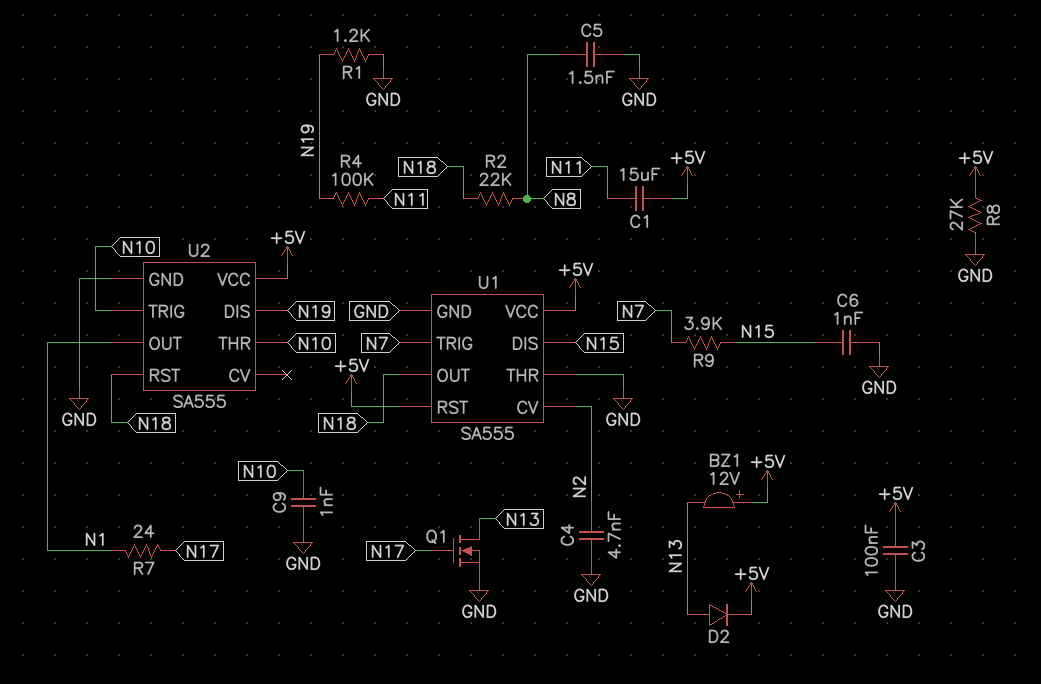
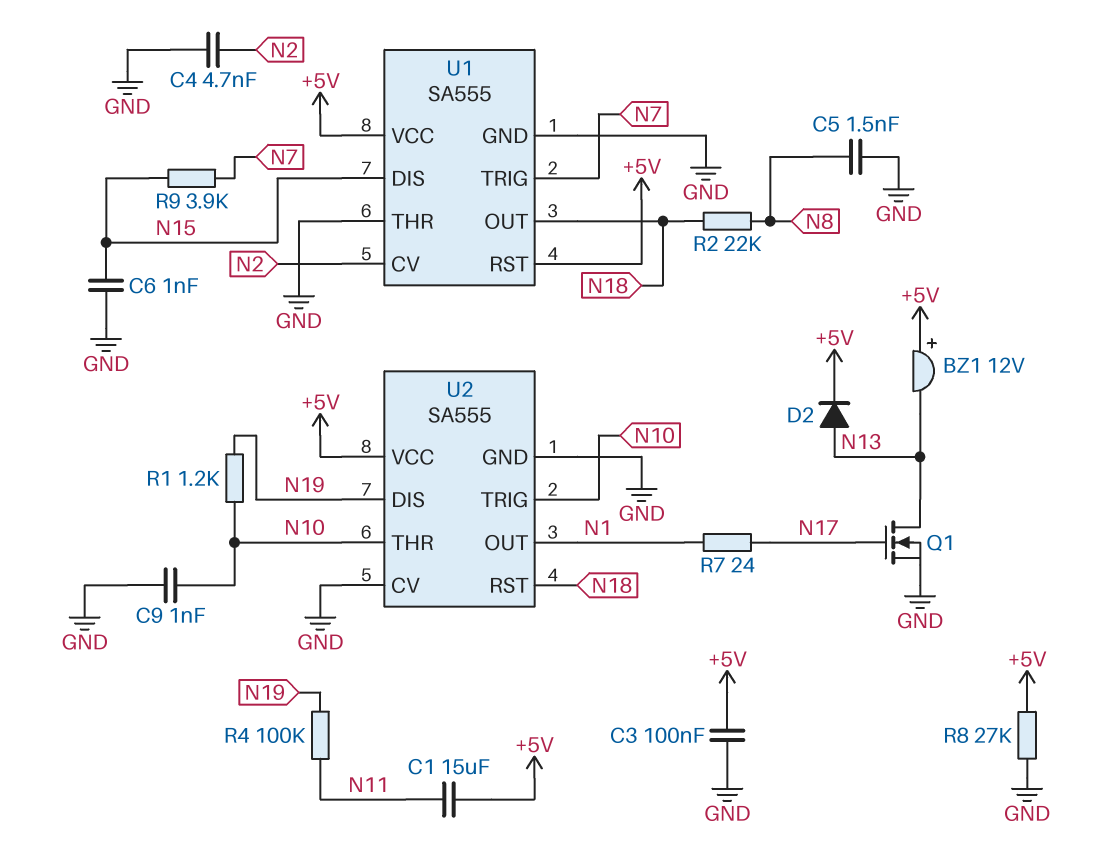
R1: 1.2k (GND, N19) -> 1.2k (N10, N19)
U2 pin CV: none -> GND

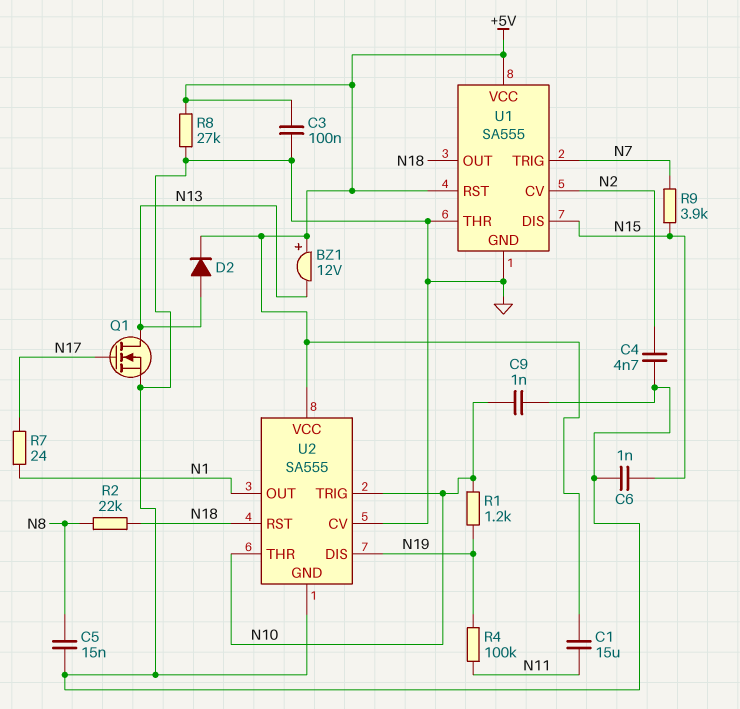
C5: 1.5nF (GND, N8) -> 15nF (GND, N8)

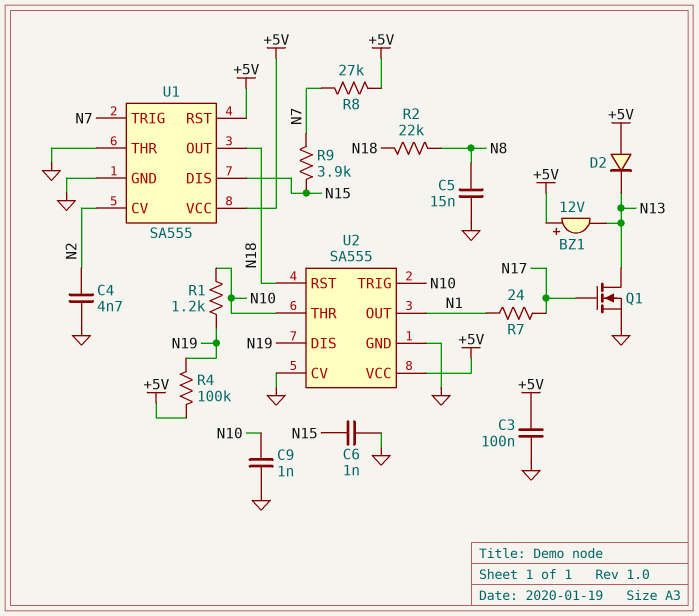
C1: 15uF (+5V, N11) -> none
D2: diode (A N13, K +5V) -> diode (A +5V, K N13)
R4: 100k (N11, N19) -> 100k (+5V, N19)
R8: 27k (+5V, GND) -> 27k (+5V, N7)

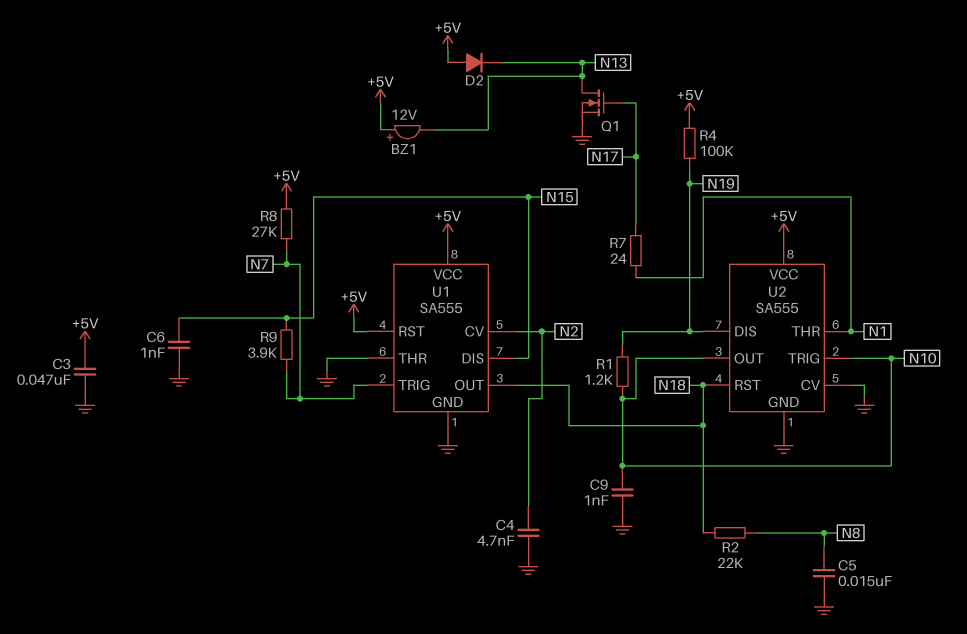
C3: 100nF (+5V, GND) -> 47nF (+5V, GND)
U2 pin OUT: N1 -> N10
U2 pin THR: N10 -> N1

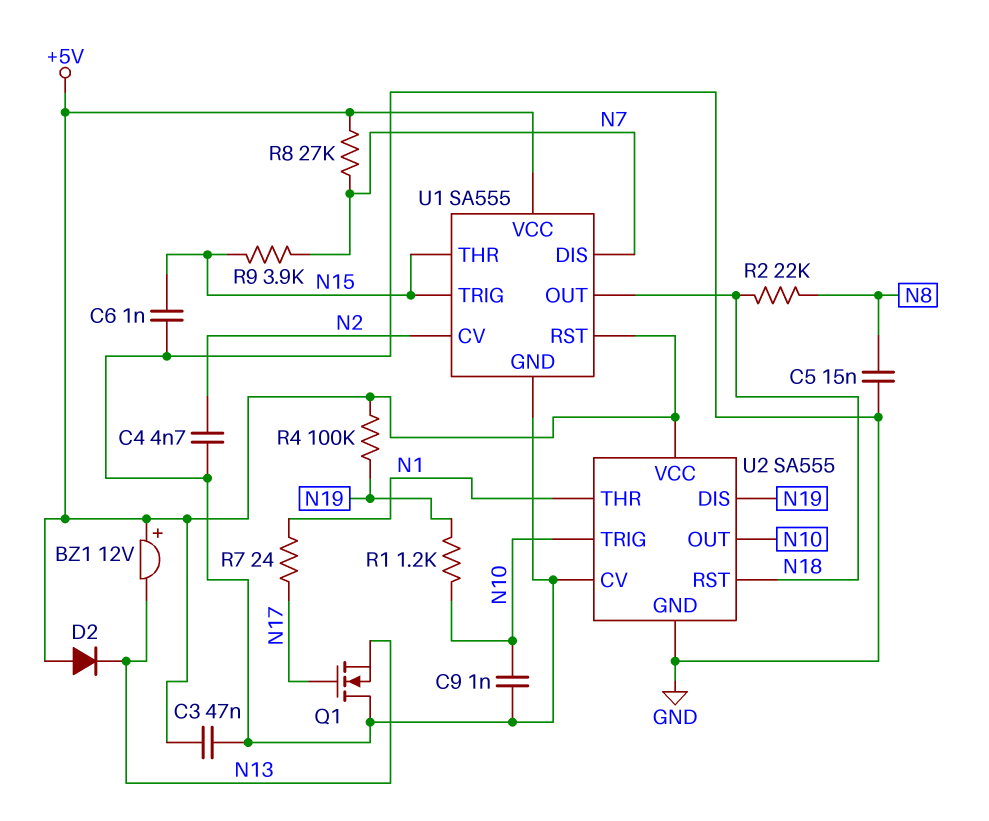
Q1: NMOS (G N17, D N13, S GND) -> NMOS (G N17, D GND, S N13)
U1 pin DIS: N15 -> N7
U1 pin THR: GND -> N15
U1 pin TRIG: N7 -> N15

